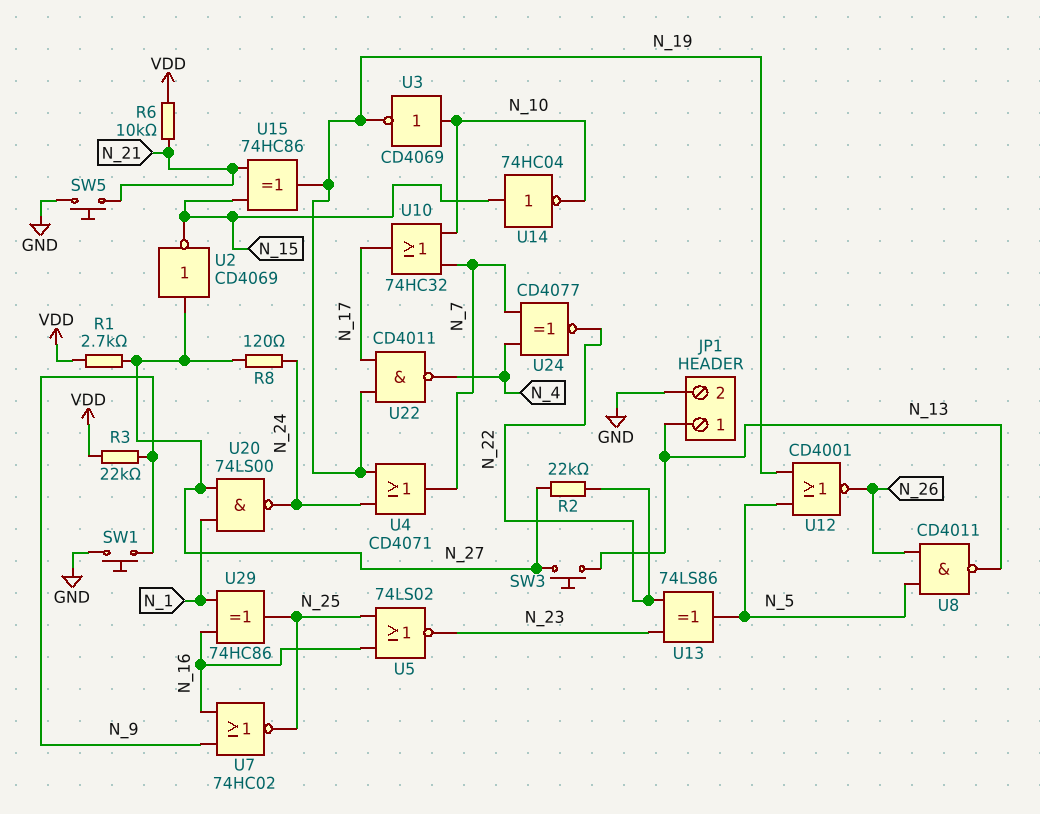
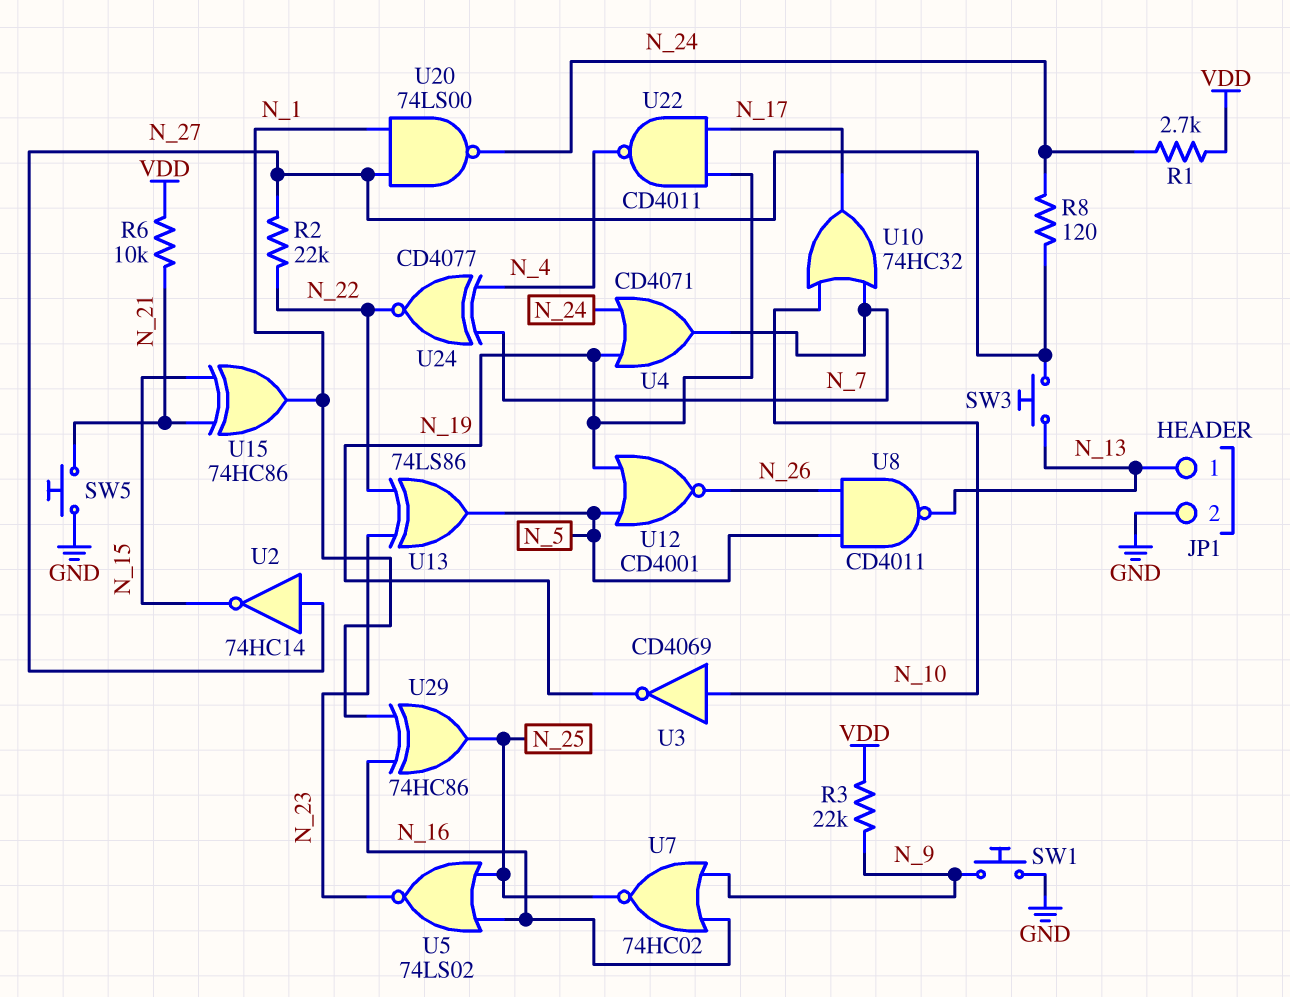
R1: 2.7k (N_27, VDD) -> 2.7k (N_24, VDD)
U2: NOT CD4069 (in N_27, out N_15) -> NOT 74HC14 (in N_27, out N_15)
U14: NOT 74HC04 (in N_15, out N_10) -> none
U15: XOR 74HC86 (in N_15, in N_21, out N_19) -> XOR 74HC86 (in N_15, in N_21, out N_1)

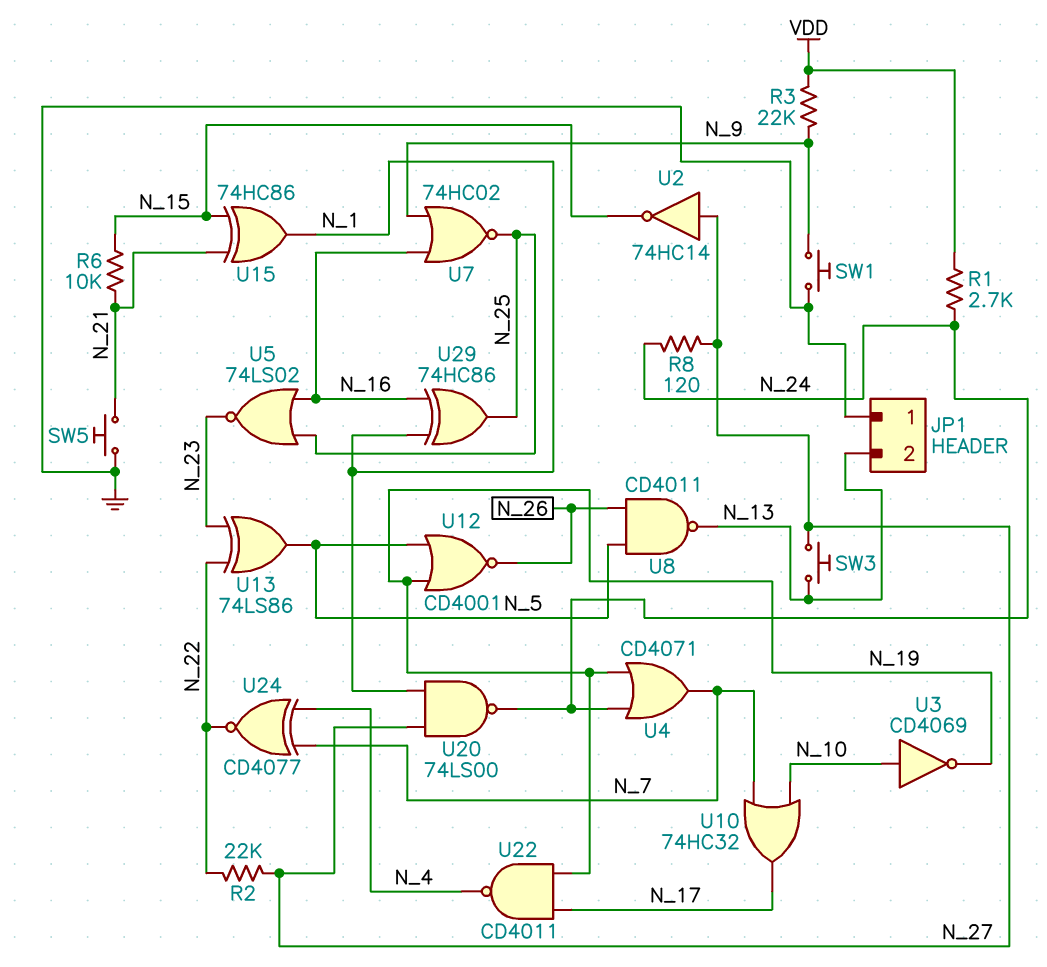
JP1 pin 1: N_13 -> GND
JP1 pin 2: GND -> N_13
R6: 10k (N_21, VDD) -> 10k (N_15, N_21)

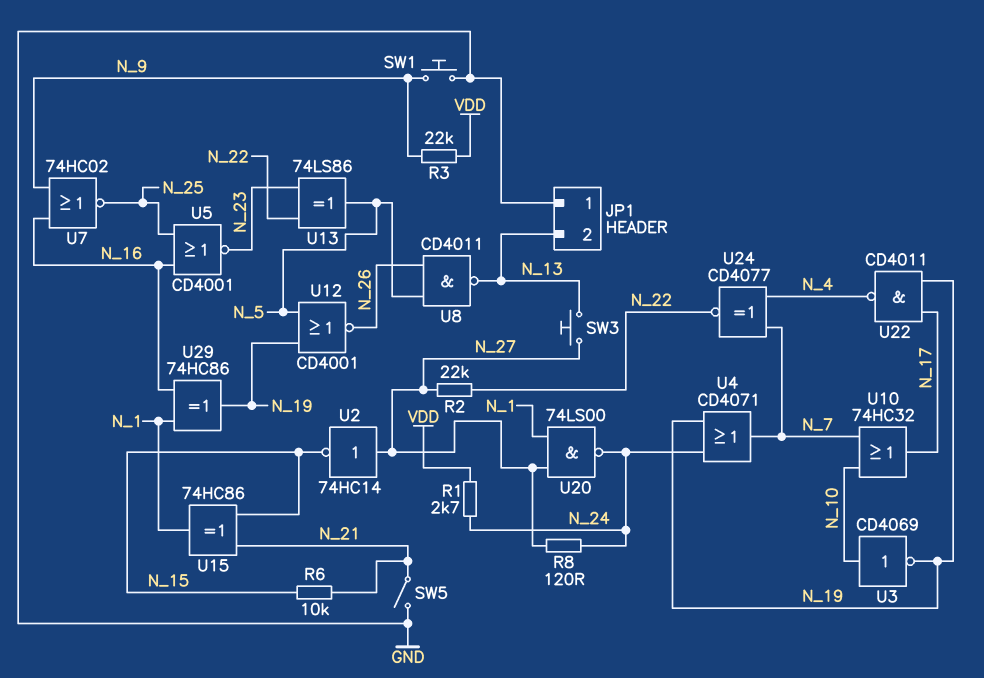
SW5: button (GND, N_21) -> switch (GND, N_21)
U5: NOR 74LS02 (in N_16, in N_25, out N_23) -> NOR CD4001 (in N_16, in N_25, out N_23)
U29: XOR 74HC86 (in N_1, in N_16, out N_25) -> XOR 74HC86 (in N_1, in N_16, out N_19)

